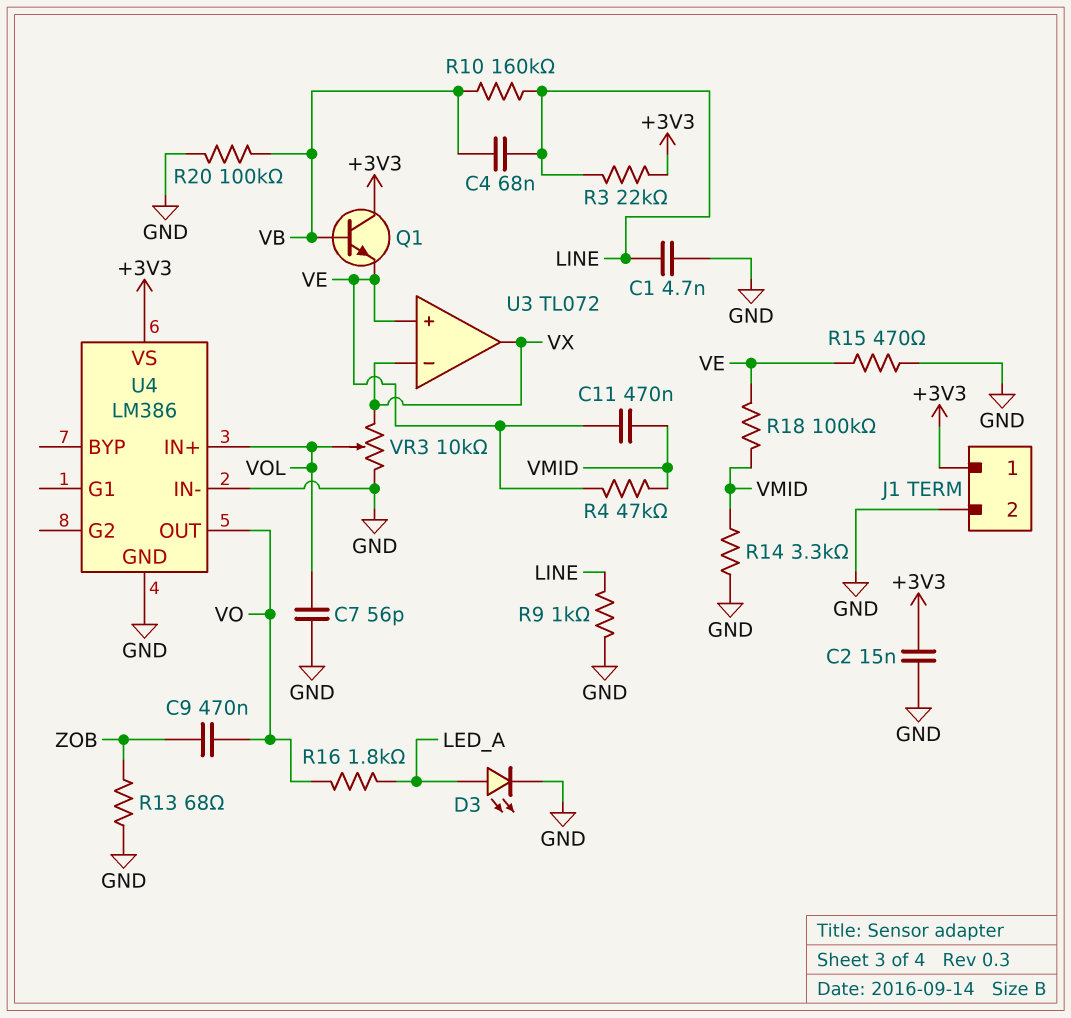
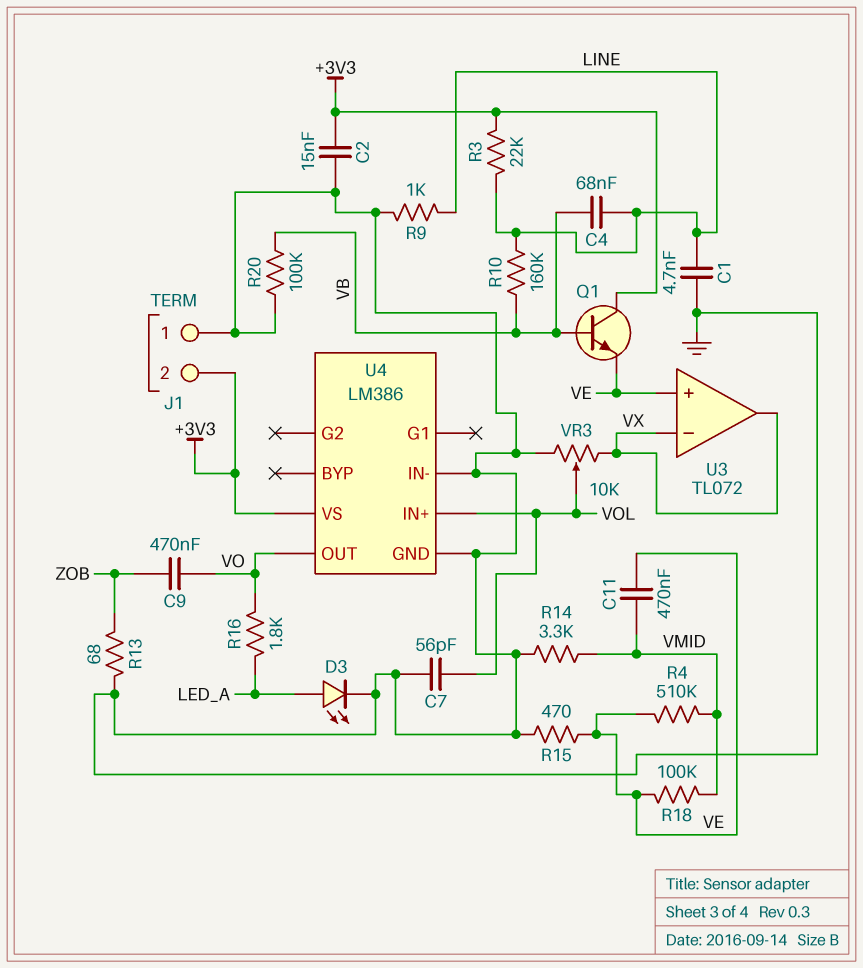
J1 pin 1: +3V3 -> GND
J1 pin 2: GND -> +3V3
R4: 47k (VE, VMID) -> 510k (VE, VMID)

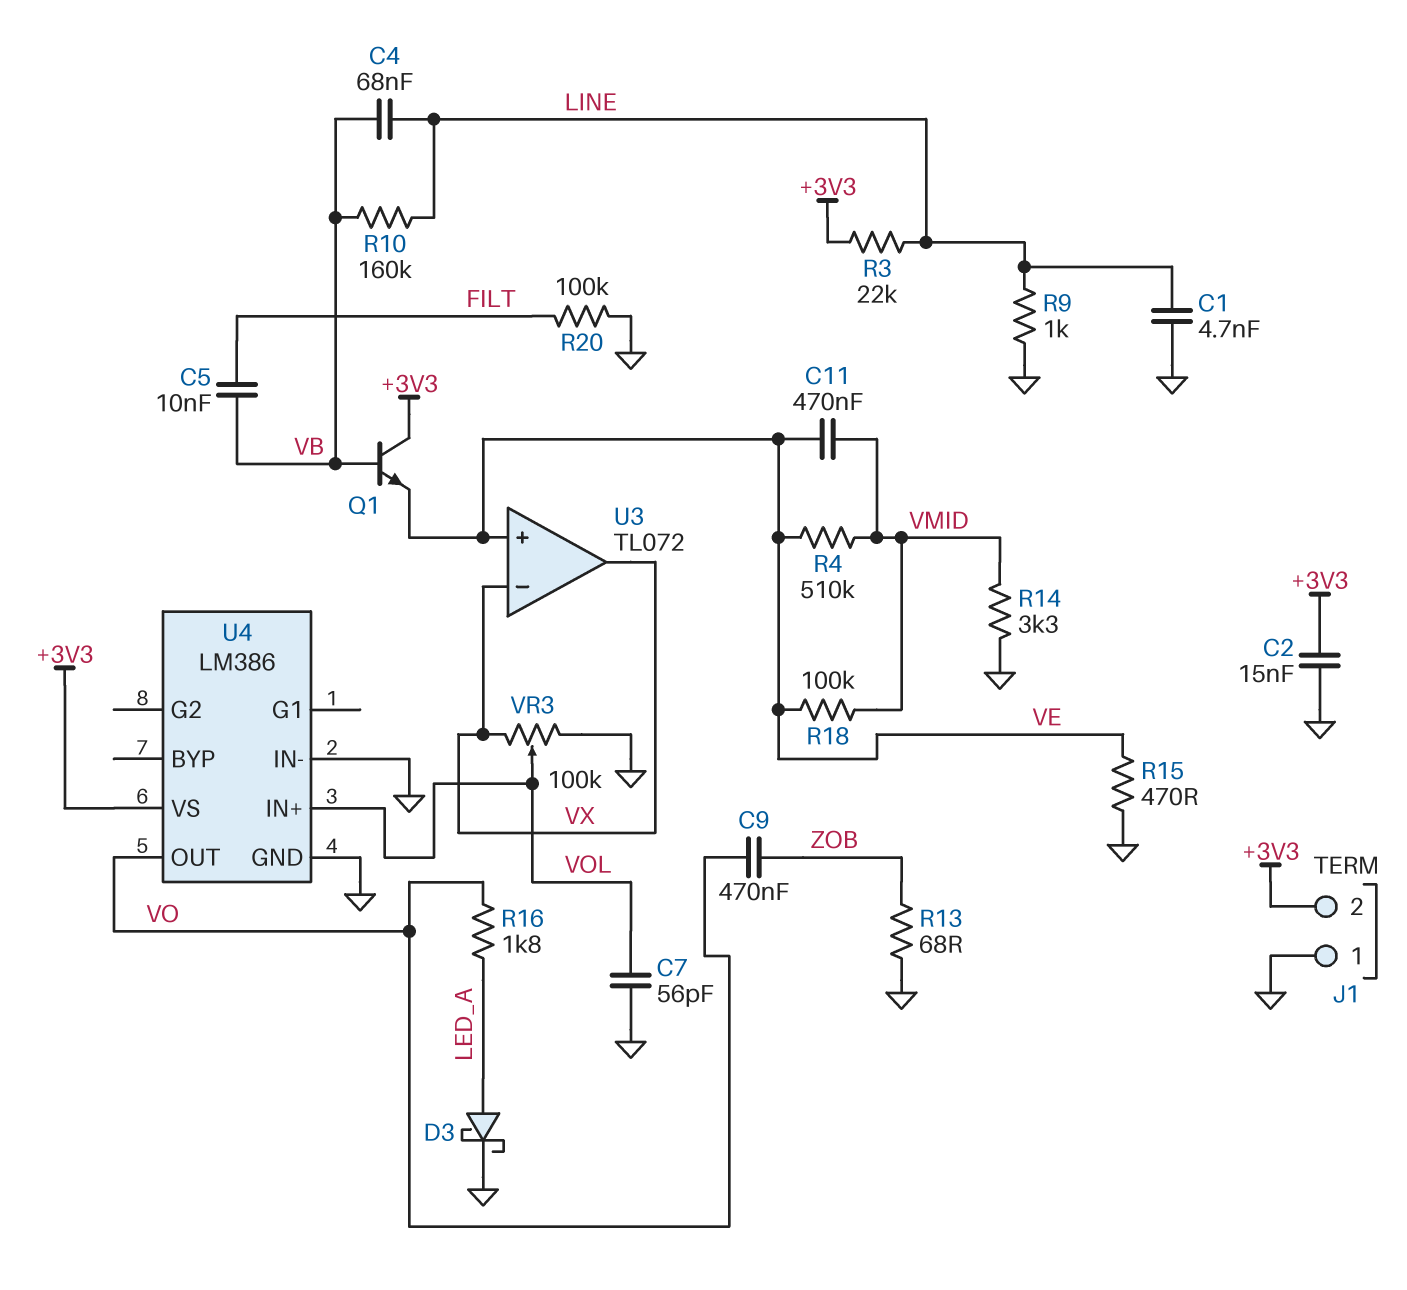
C5: none -> 10nF (FILT, VB)
D3: LED (A LED_A, K GND) -> schottky (A LED_A, K GND)
R20: 100k (GND, VB) -> 100k (FILT, GND)
VR3: 10k (GND, VX, wiper VOL) -> 100k (GND, VX, wiper VOL)

